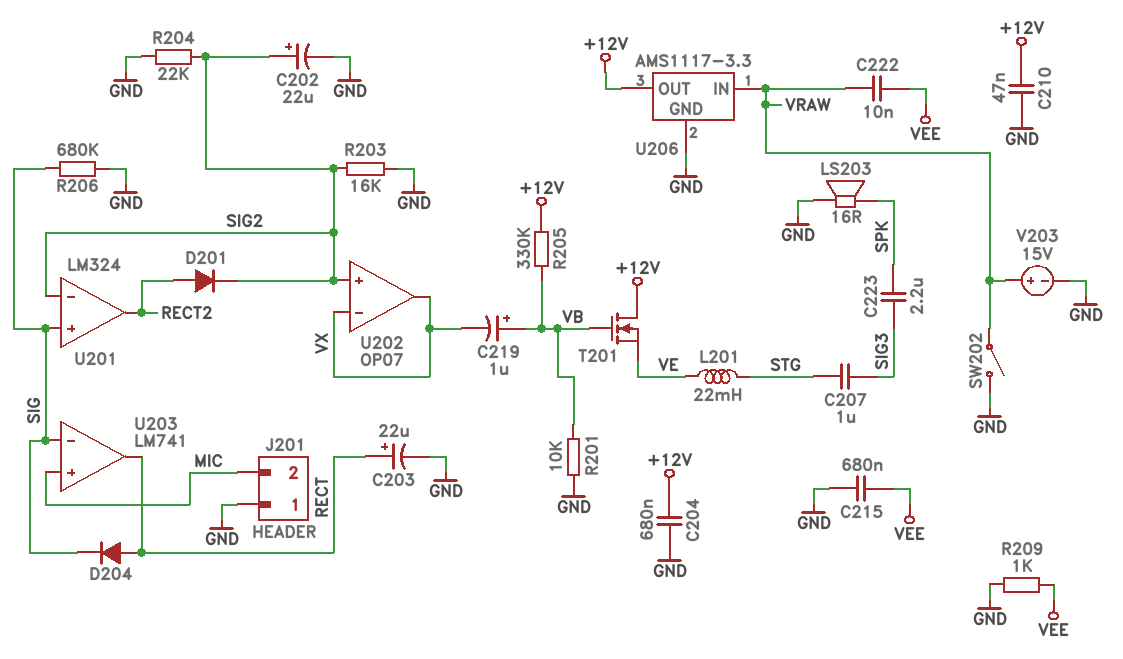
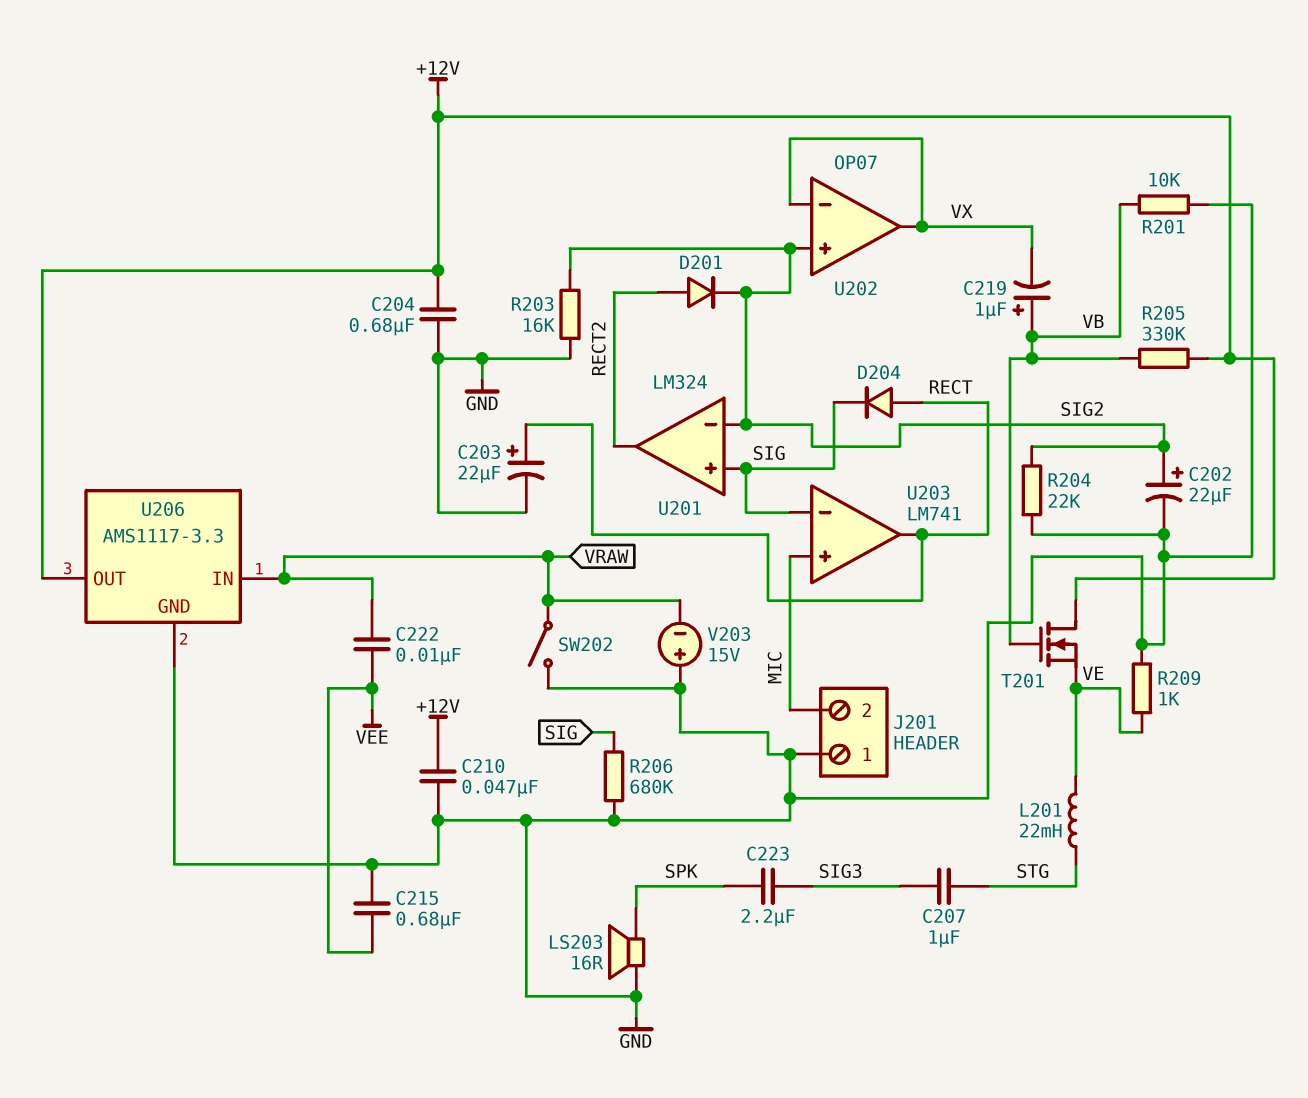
R209: 1k (GND, VEE) -> 1k (GND, VE)
V203: 15V (plus VRAW, minus GND) -> 15V (plus GND, minus VRAW)

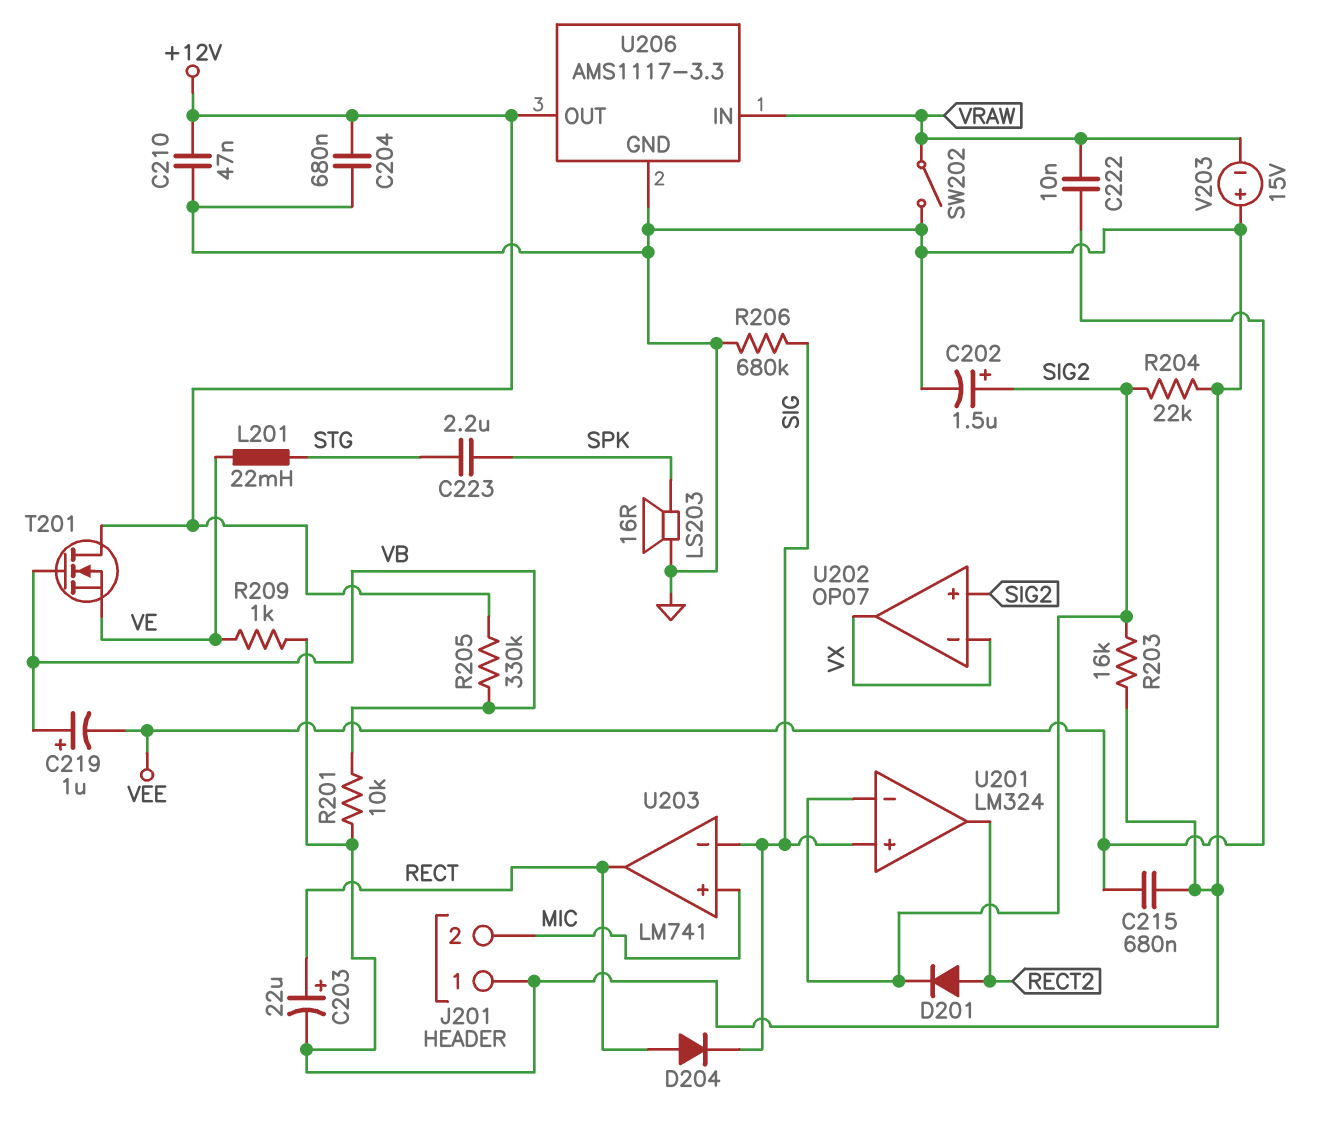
C202: 22uF (plus SIG2, minus GND) -> 1.5uF (plus SIG2, minus GND)
C207: 1uF (SIG3, STG) -> none
C219: 1uF (plus VB, minus VX) -> 1uF (plus VB, minus VEE)
C223: 2.2uF (SIG3, SPK) -> 2.2uF (SPK, STG)

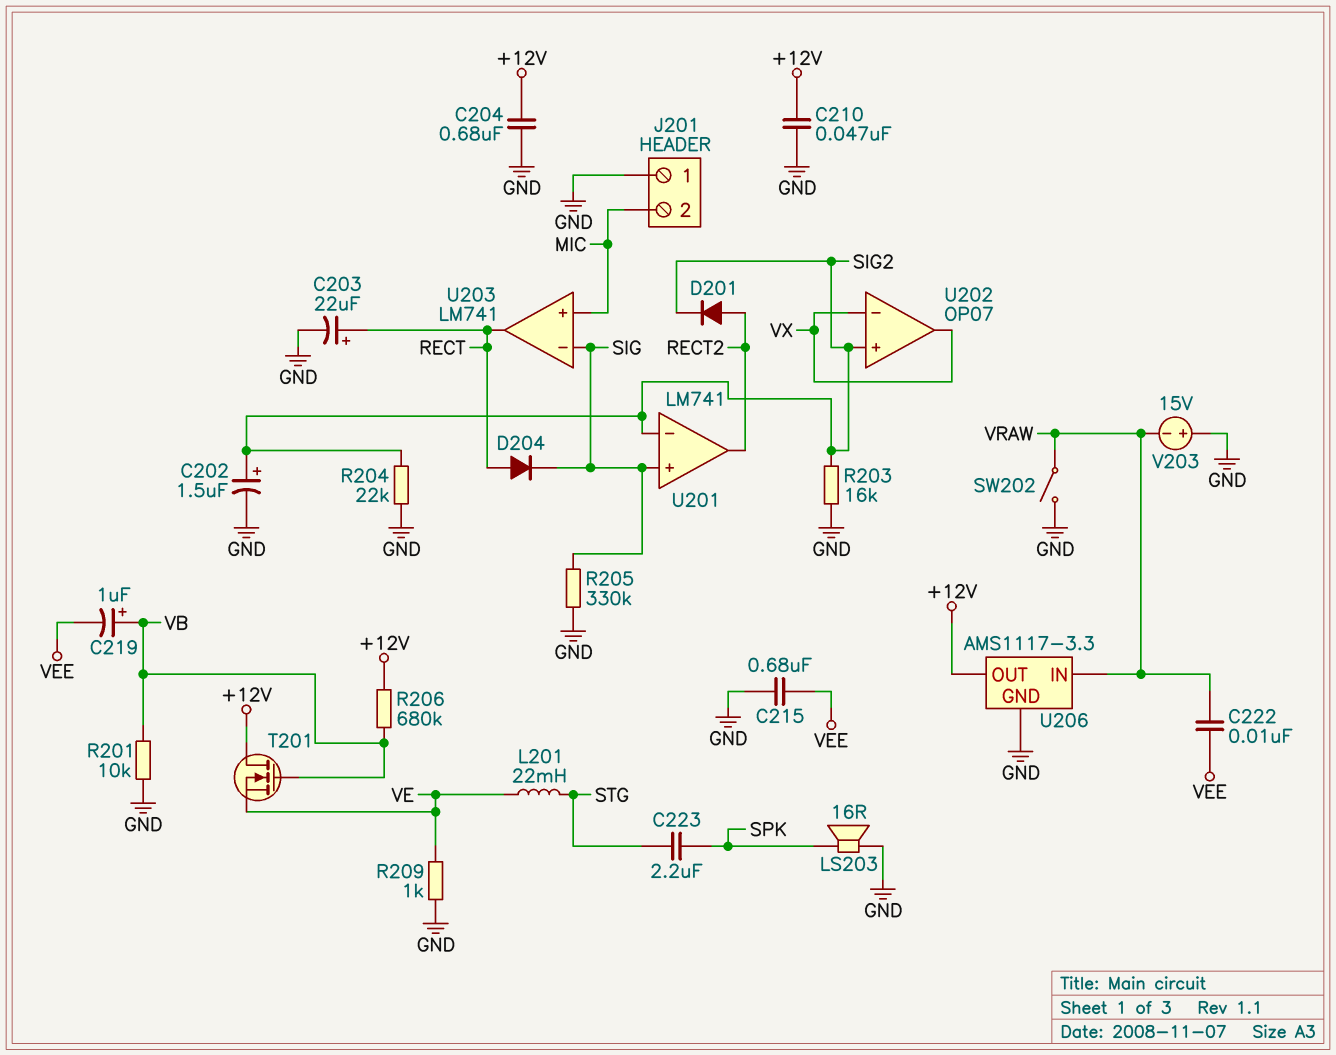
R205: 330k (+12V, VB) -> 330k (GND, SIG)
R206: 680k (GND, SIG) -> 680k (+12V, VB)
U201: LM324 -> LM741

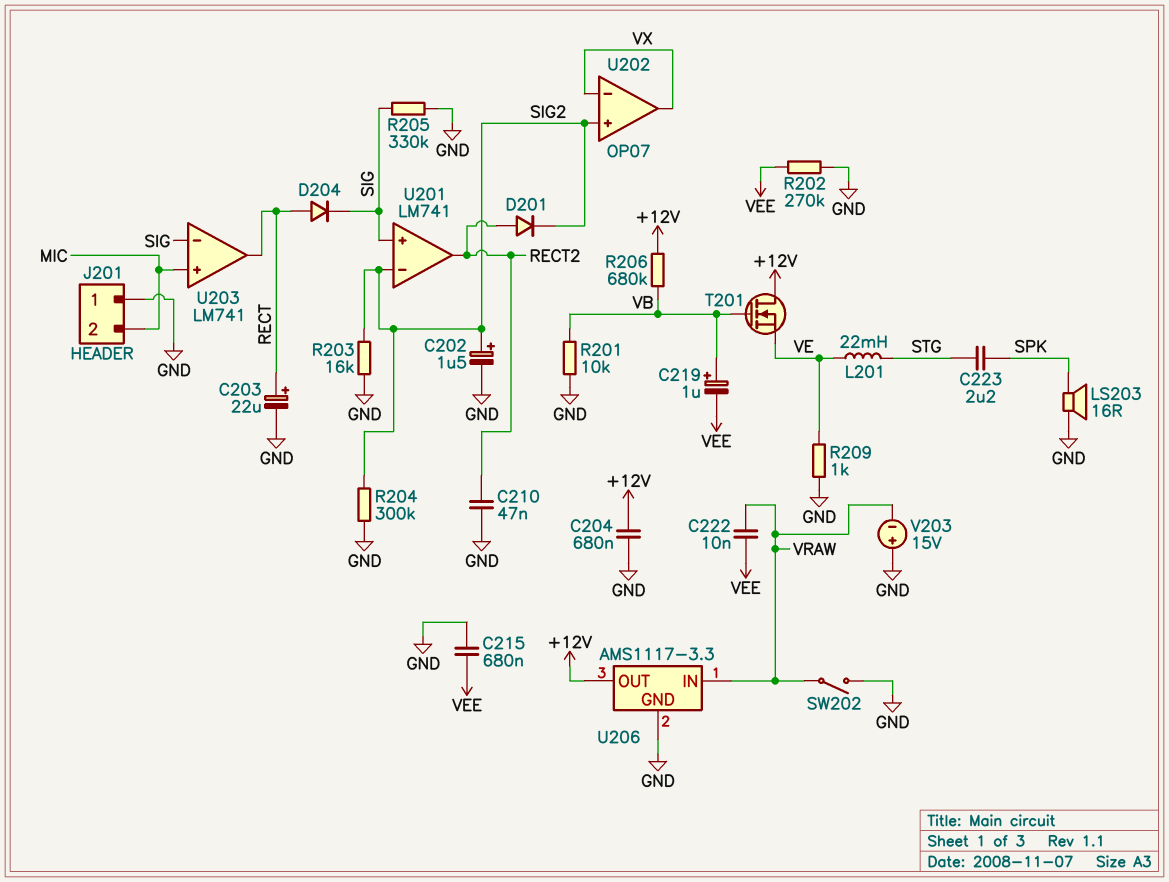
C210: 47nF (+12V, GND) -> 47nF (GND, RECT2)
R202: none -> 270k (GND, VEE)
R204: 22k (GND, SIG2) -> 300k (GND, SIG2)

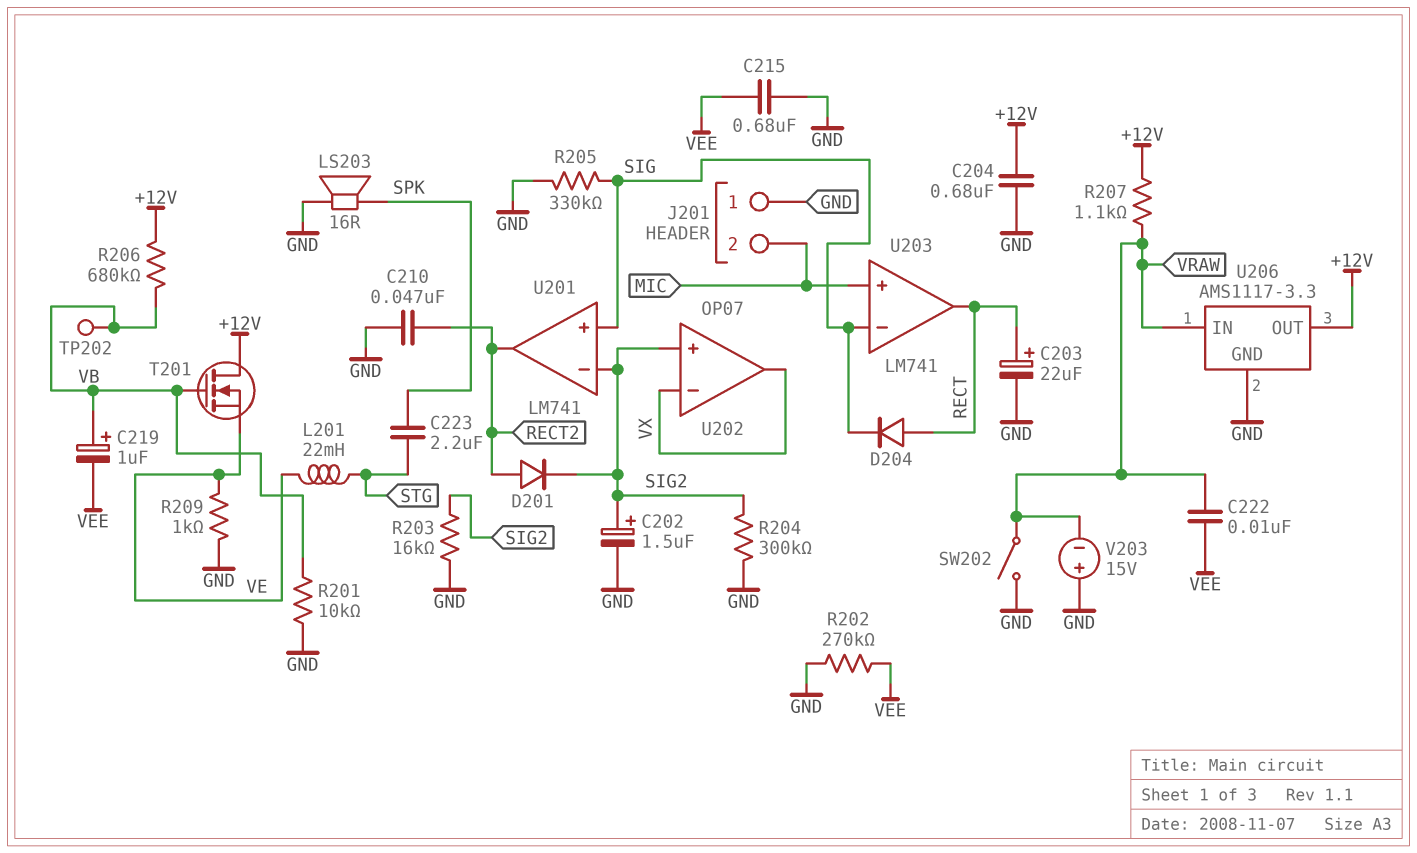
R207: none -> 1.1k (+12V, VRAW)
TP202: none -> test point (VB)

